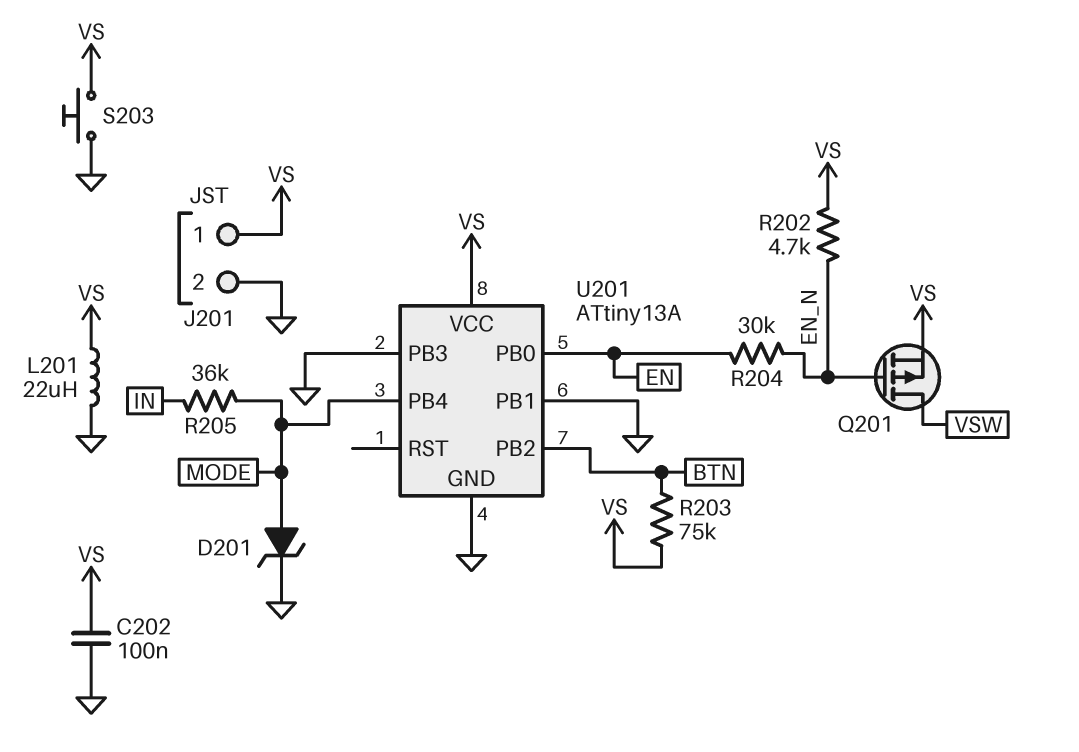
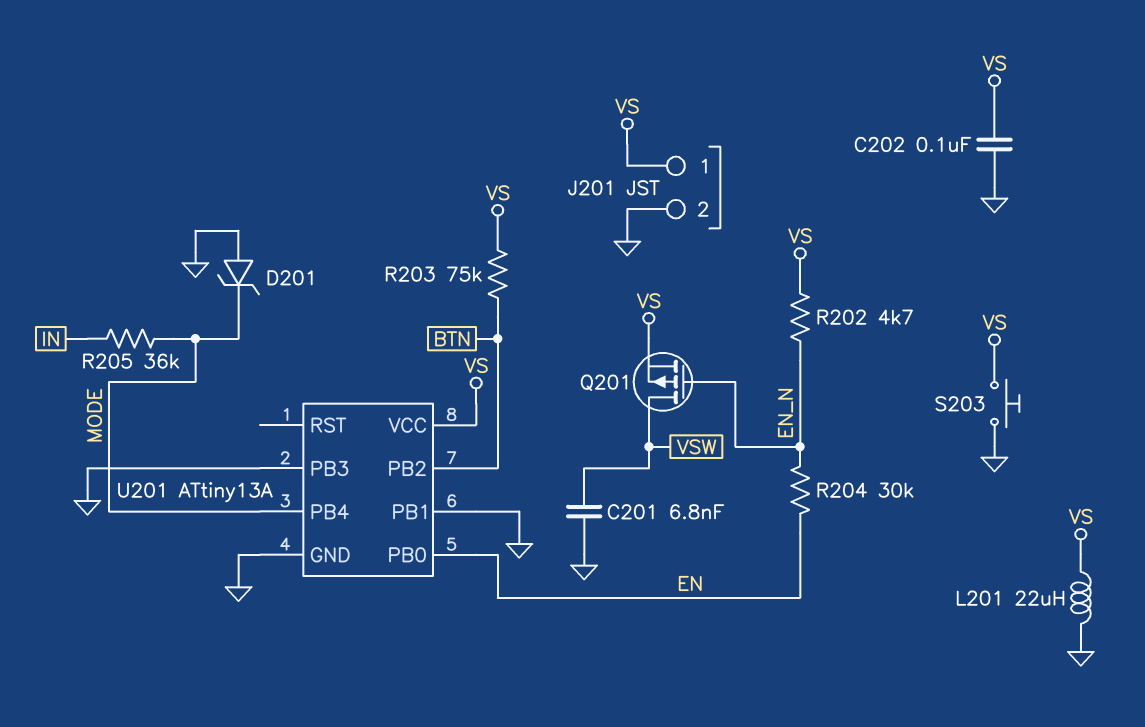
C201: none -> 6.8nF (GND, VSW)
D201: zener (A MODE, K GND) -> zener (A GND, K MODE)

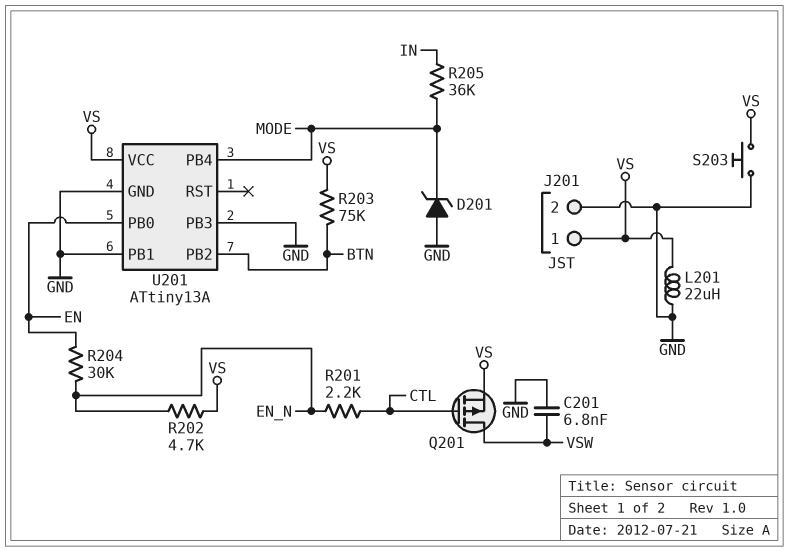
C202: 100nF (GND, VS) -> none
Q201: PMOS (G EN_N, D VSW, S VS) -> PMOS (G CTL, D VSW, S VS)
R201: none -> 2.2k (CTL, EN_N)

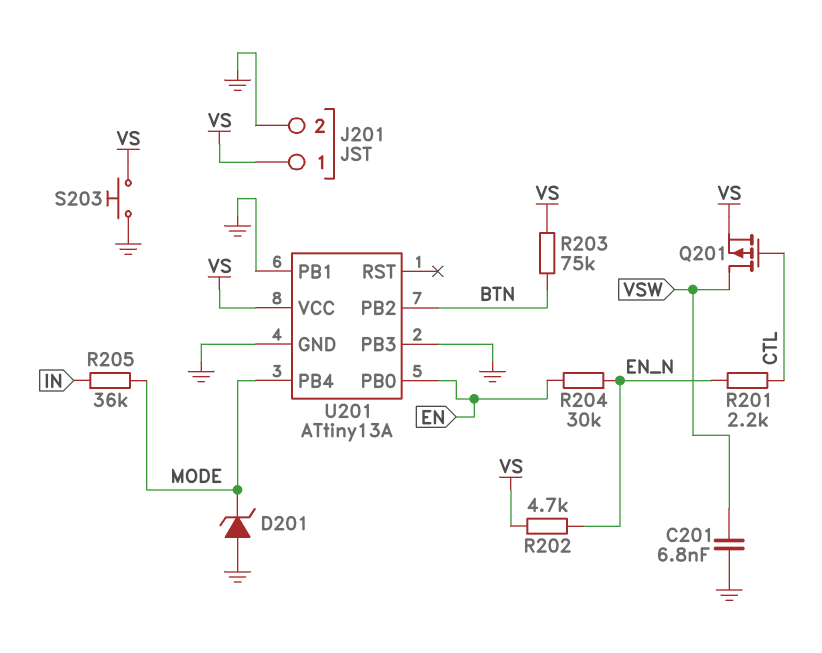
L201: 22uH (GND, VS) -> none

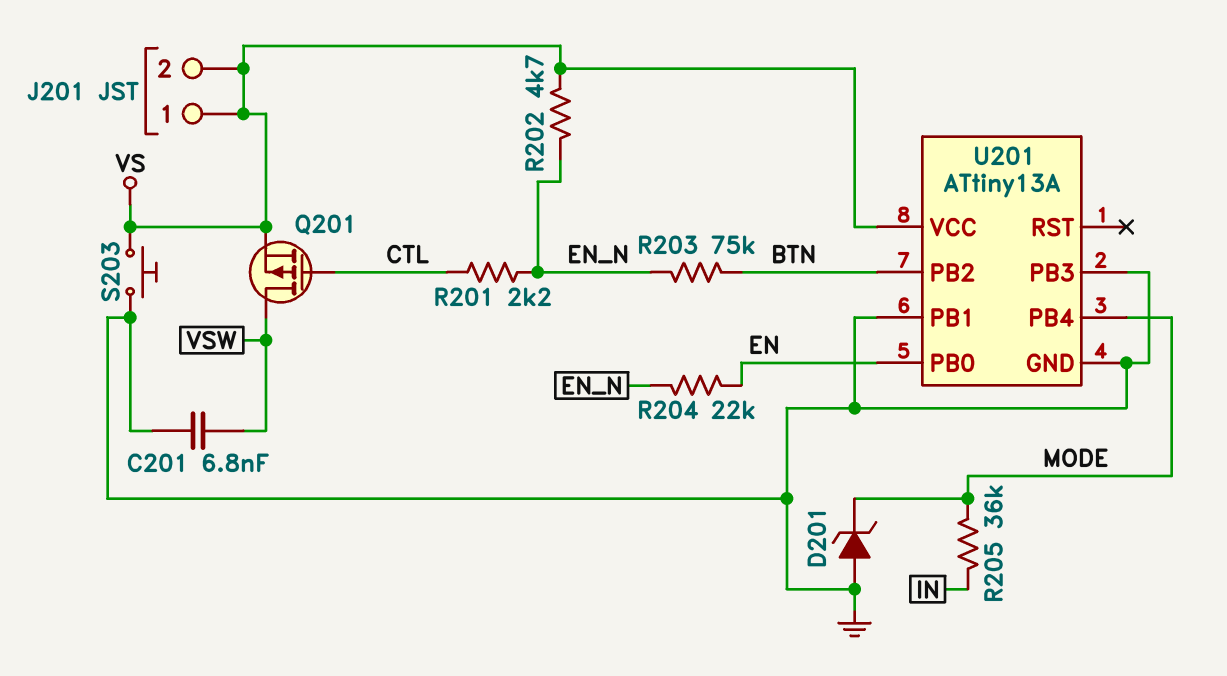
J201 pin 2: GND -> VS
R203: 75k (BTN, VS) -> 75k (BTN, EN_N)
R204: 30k (EN, EN_N) -> 22k (EN, EN_N)

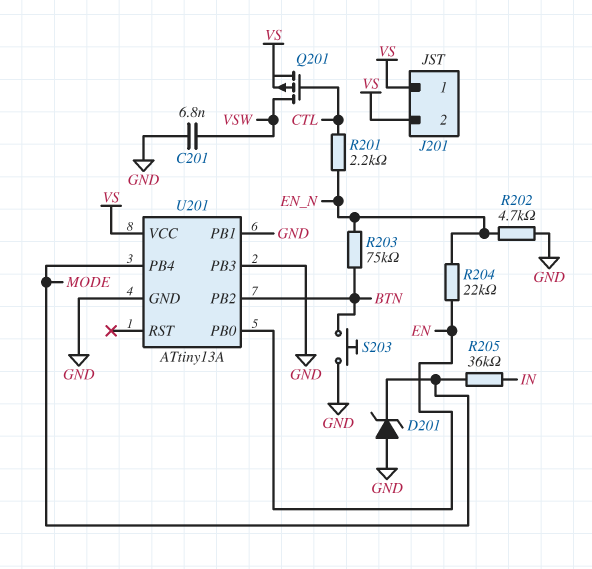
R202: 4.7k (EN_N, VS) -> 4.7k (EN_N, GND)
S203: button (GND, VS) -> button (BTN, GND)

